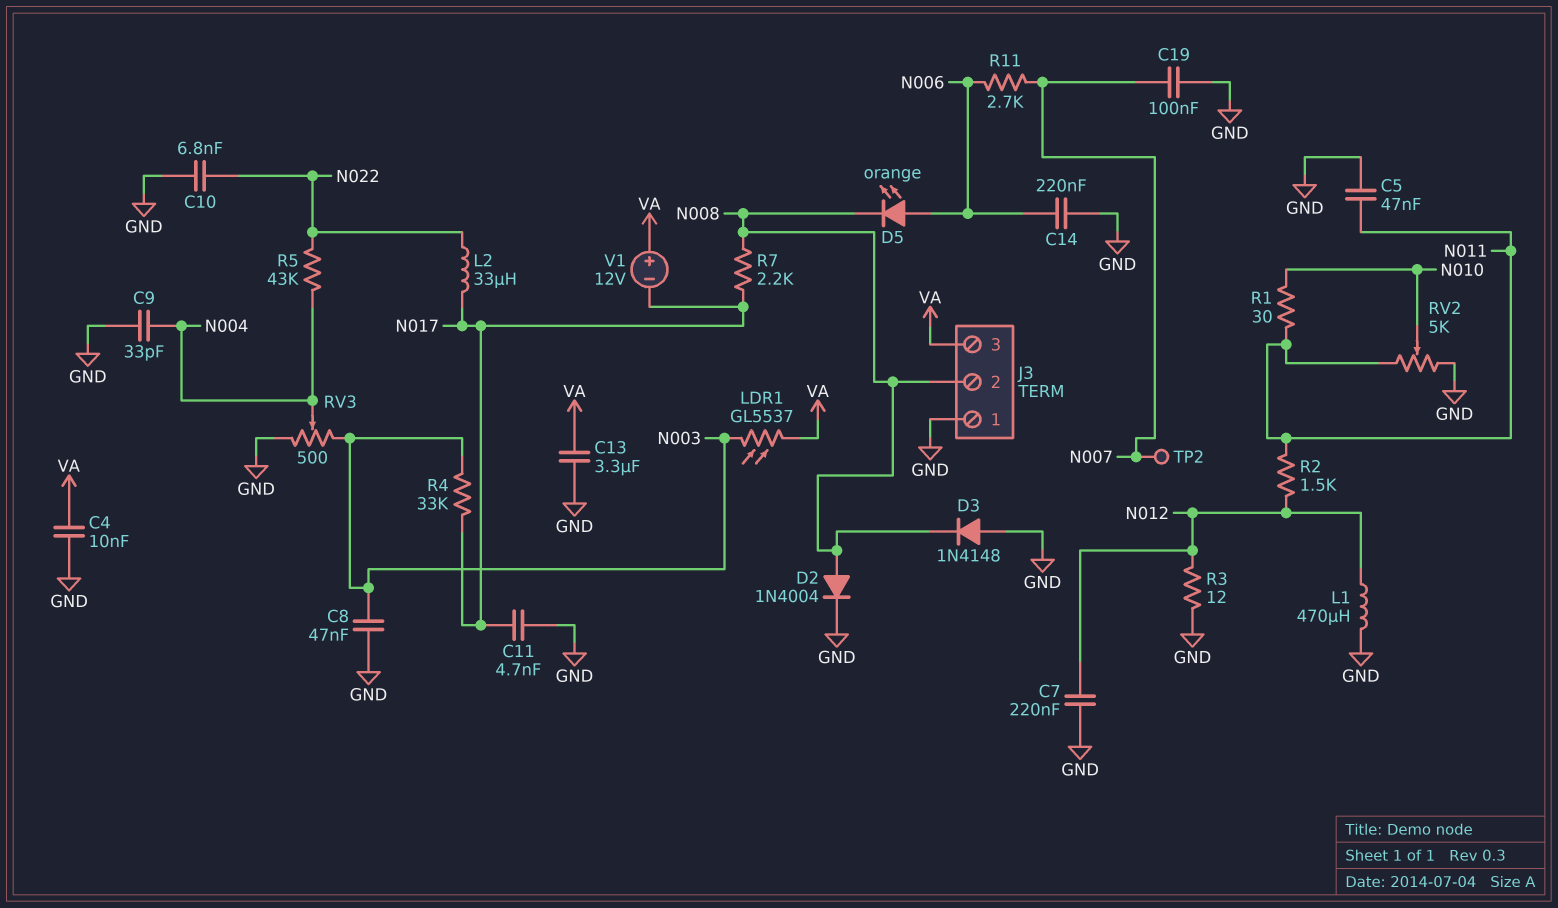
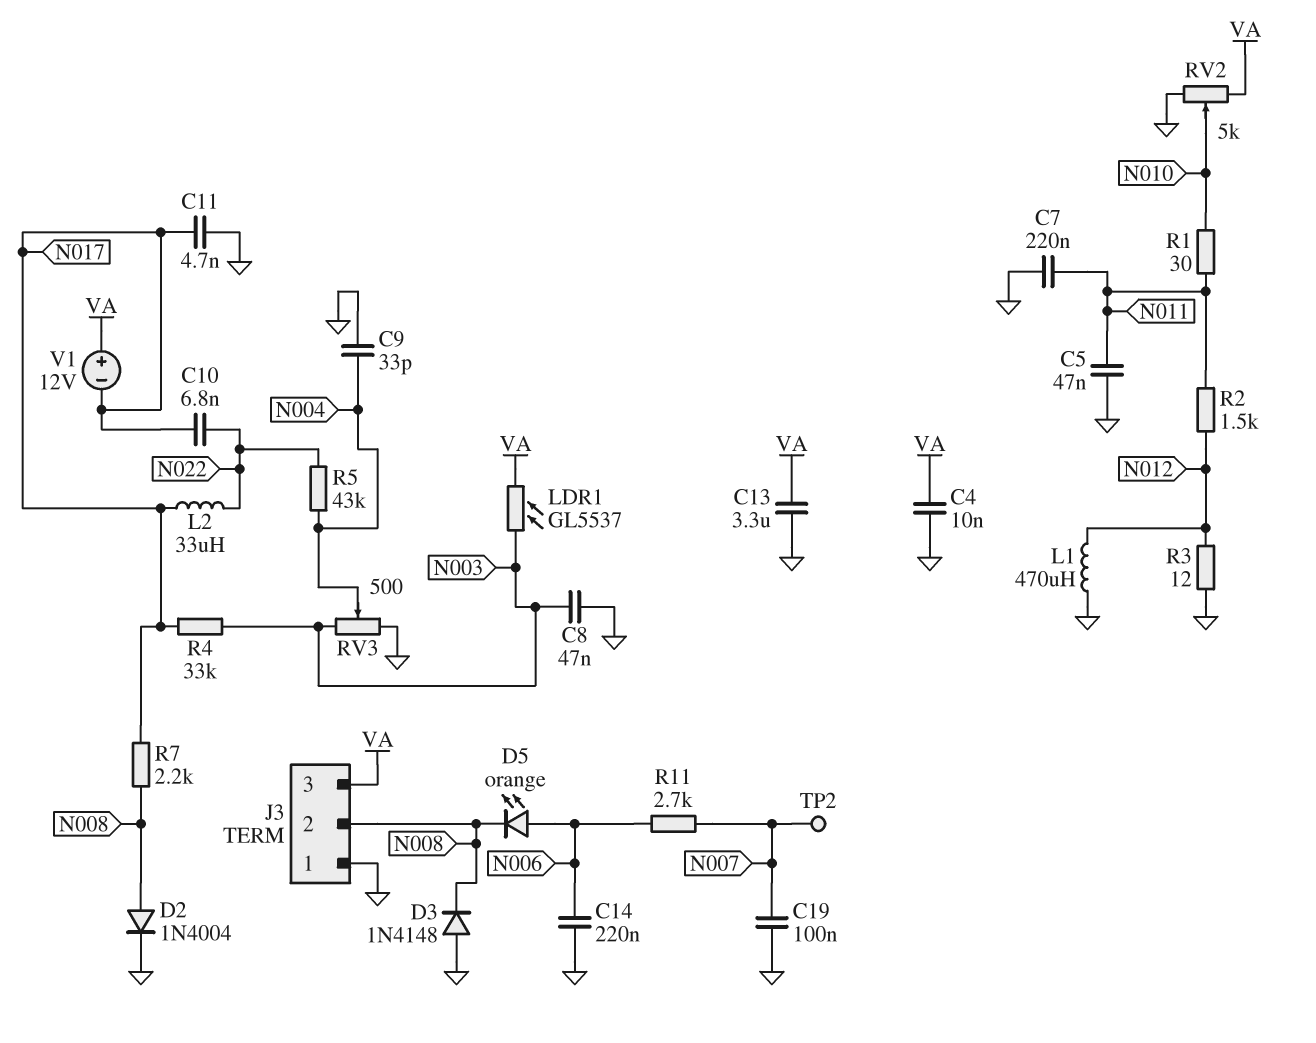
C7: 220nF (GND, N012) -> 220nF (GND, N011)
C10: 6.8nF (GND, N022) -> 6.8nF (N017, N022)
RV2: 5k (GND, N011, wiper N010) -> 5k (GND, VA, wiper N010)

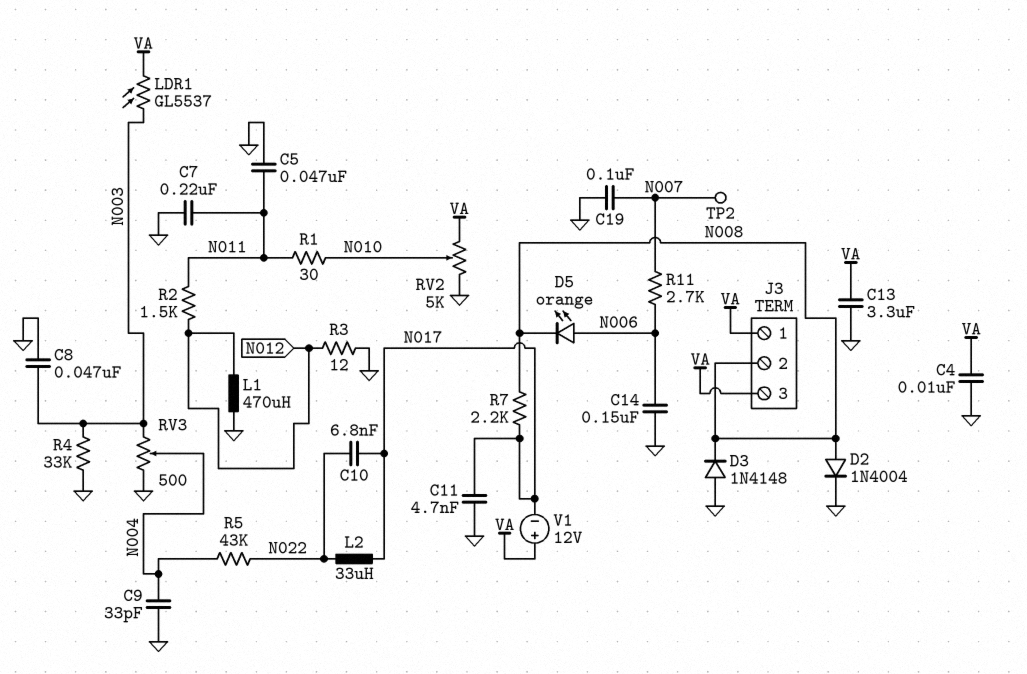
C14: 220nF (GND, N006) -> 150nF (GND, N006)
J3 pin 1: GND -> VA
R4: 33k (N003, N017) -> 33k (GND, N003)

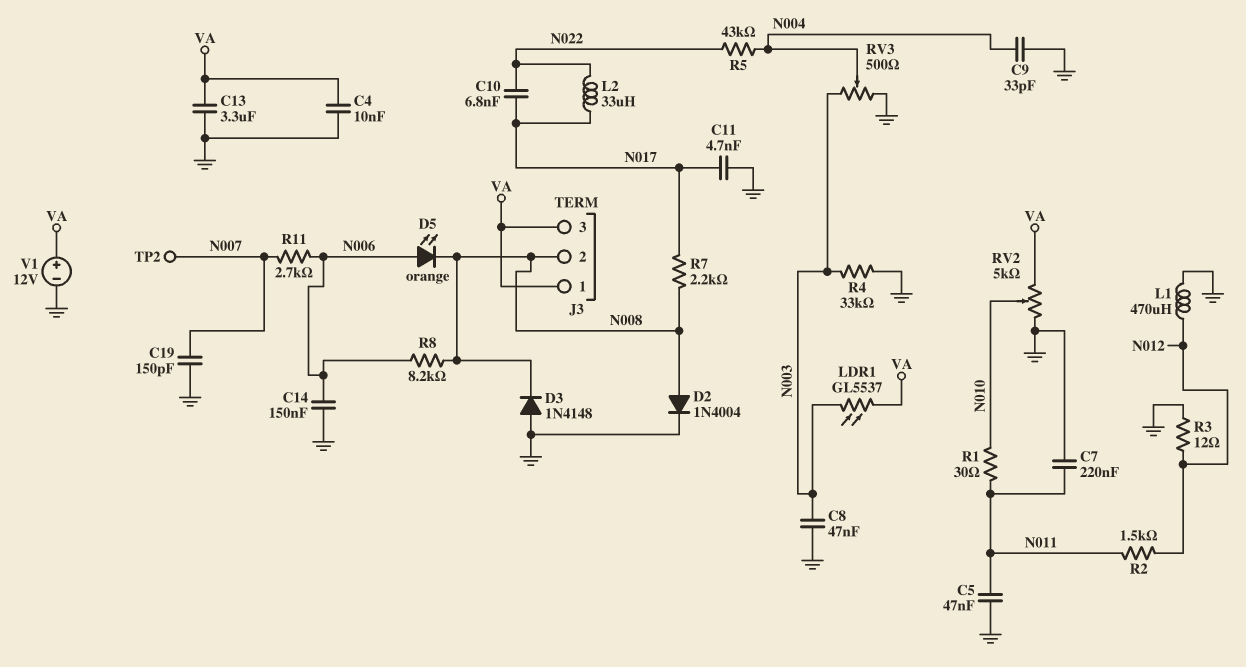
C19: 100nF (GND, N007) -> 150pF (GND, N007)
R8: none -> 8.2k (N006, N008)
V1: 12V (plus VA, minus N017) -> 12V (plus VA, minus GND)

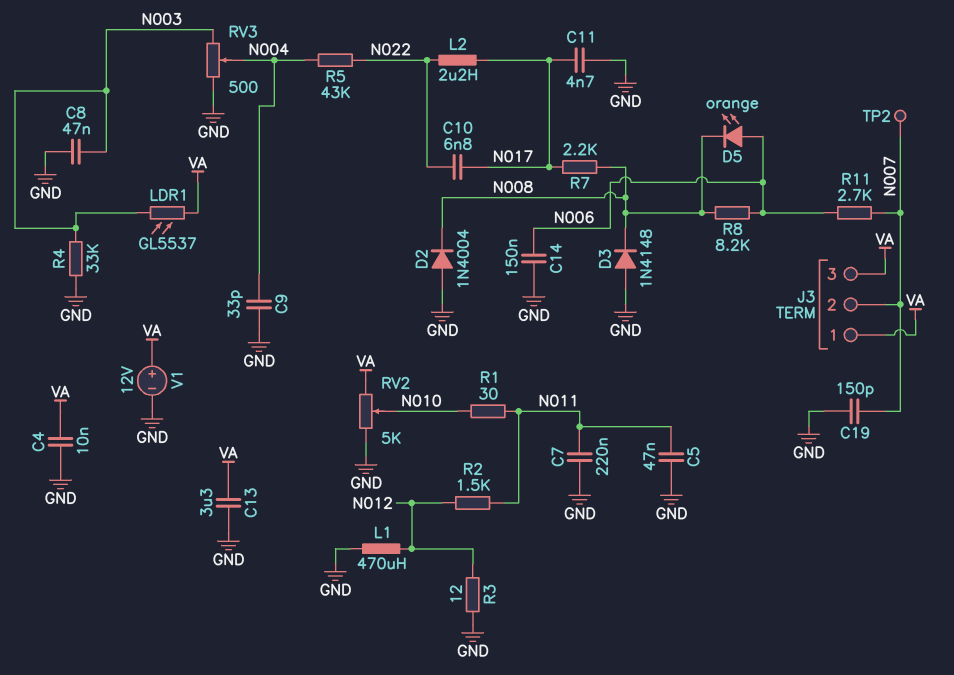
D2: diode 1N4004 (A N008, K GND) -> diode 1N4004 (A GND, K N008)
J3 pin 2: N008 -> N007
L2: 33uH (N017, N022) -> 2.2uH (N017, N022)

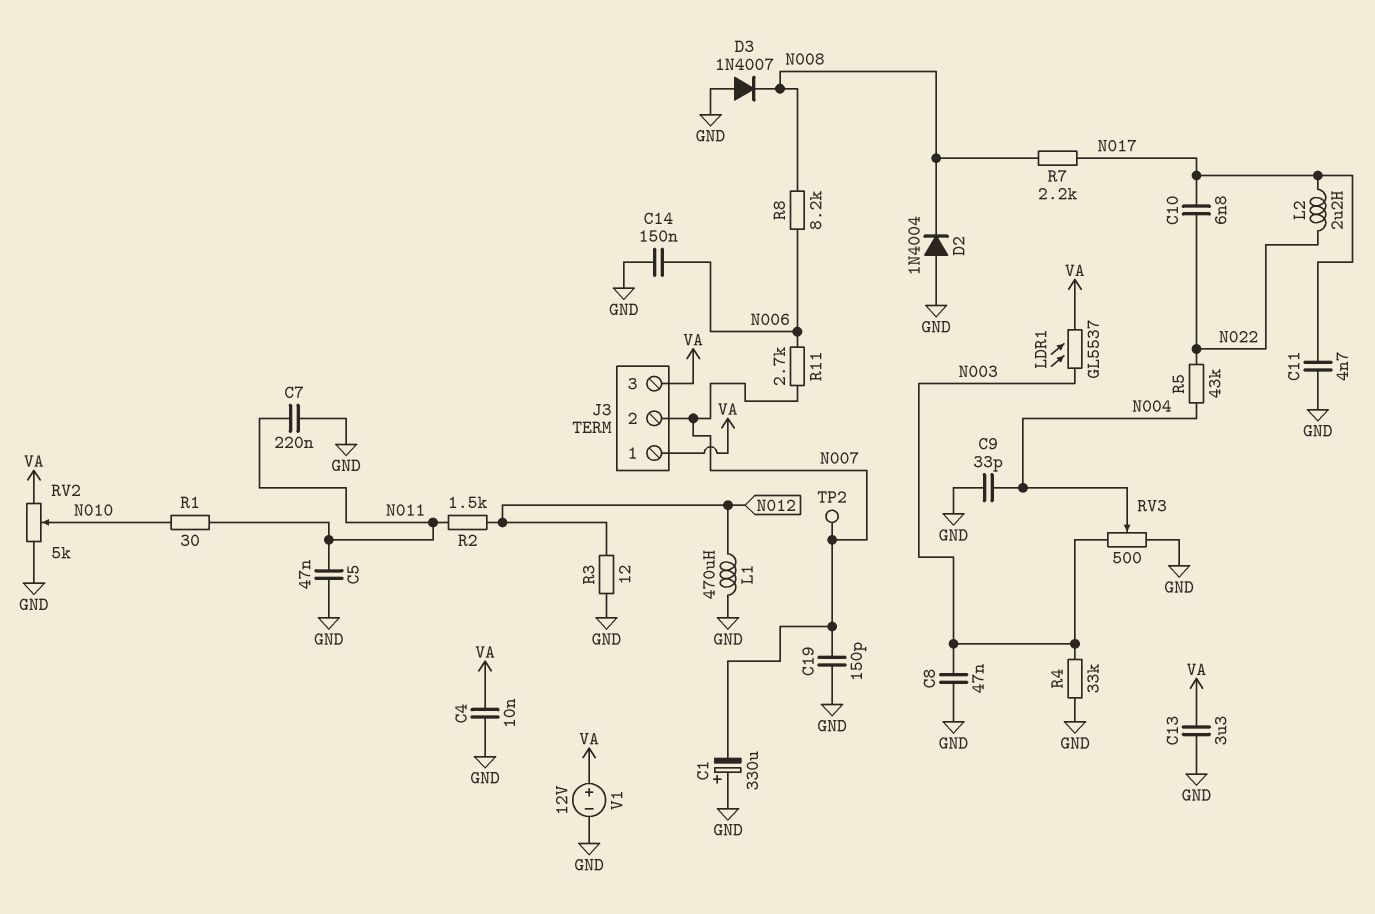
C1: none -> 330uF (plus GND, minus N007)
D3: diode 1N4148 (A GND, K N008) -> diode 1N4007 (A GND, K N008)
D5: LED orange (A N006, K N008) -> none

